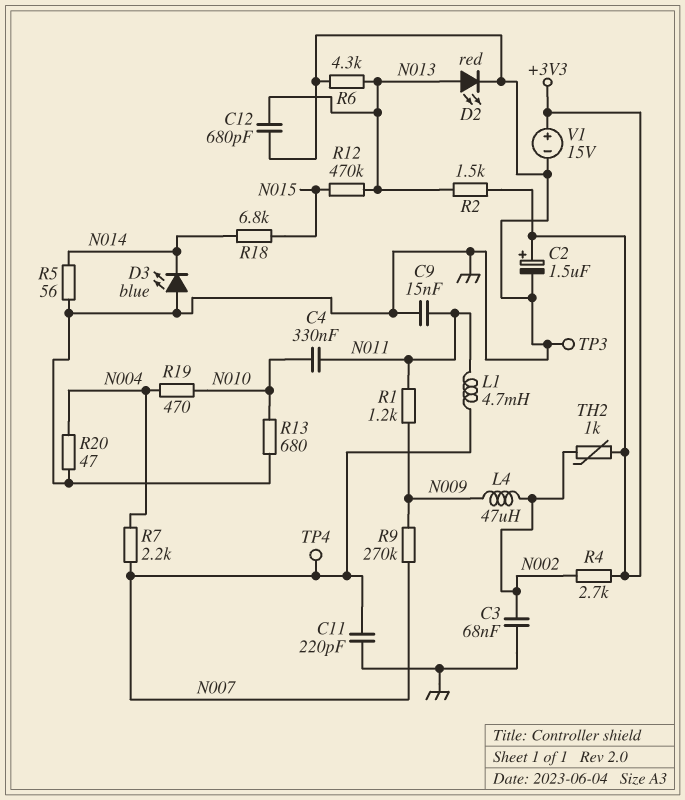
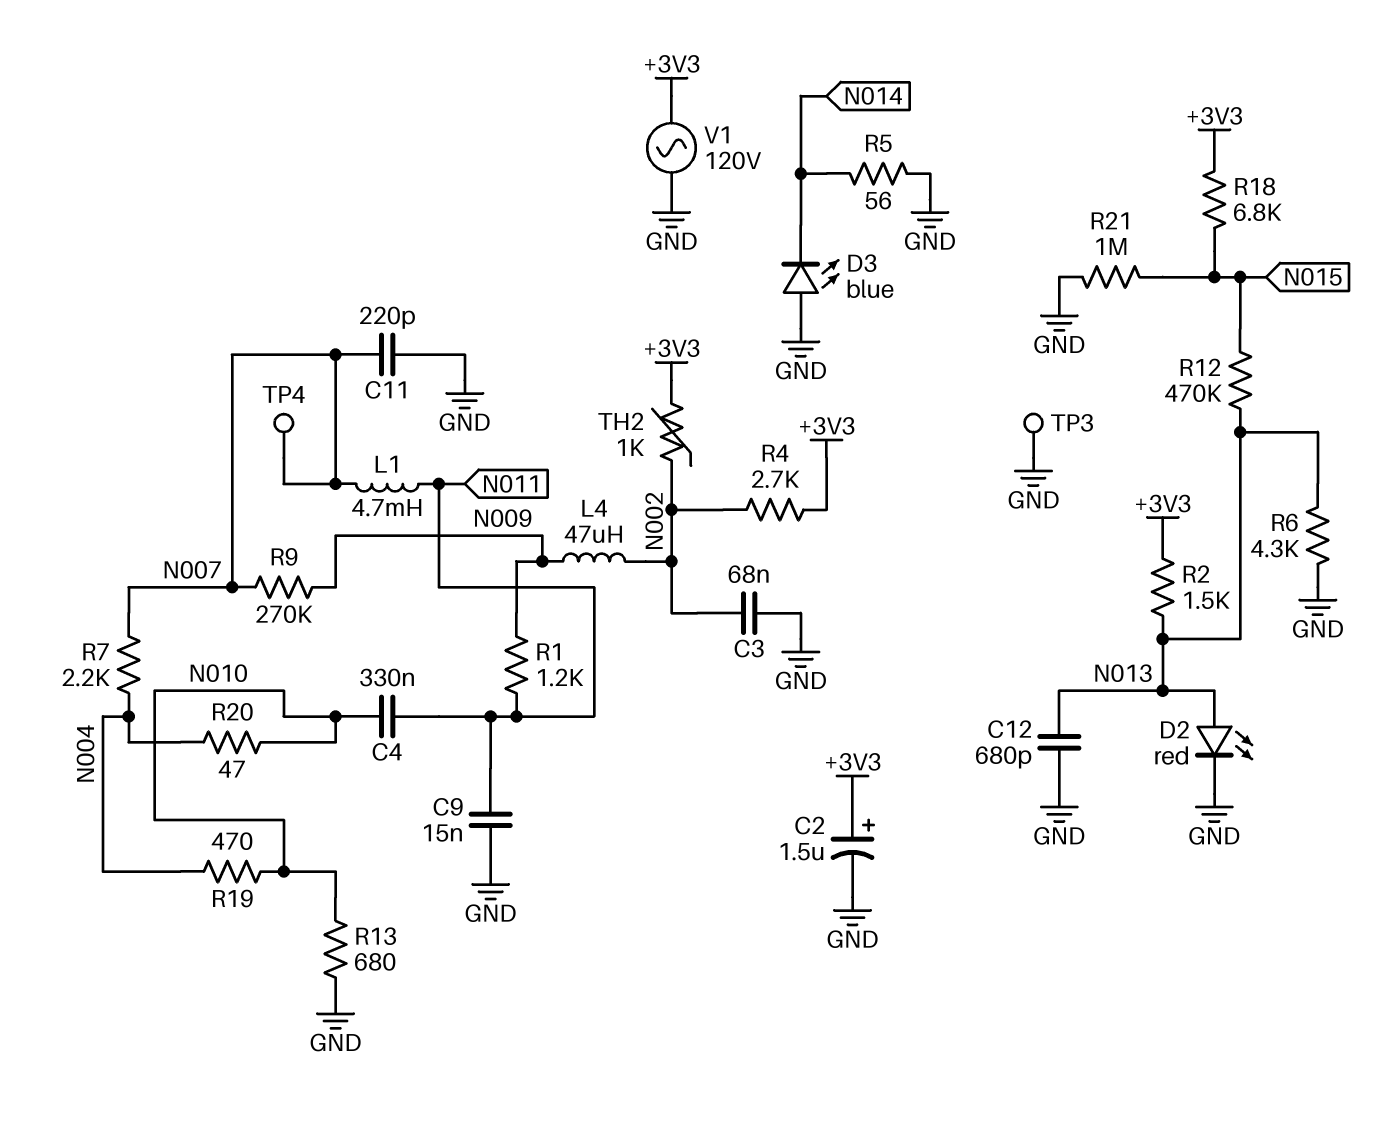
R18: 6.8k (N014, N015) -> 6.8k (+3V3, N015)
R20: 47 (GND, N004) -> 47 (N004, N010)
R21: none -> 1M (GND, N015)
V1: 15V (plus +3V3, minus GND) -> AC 120V (+3V3, GND)

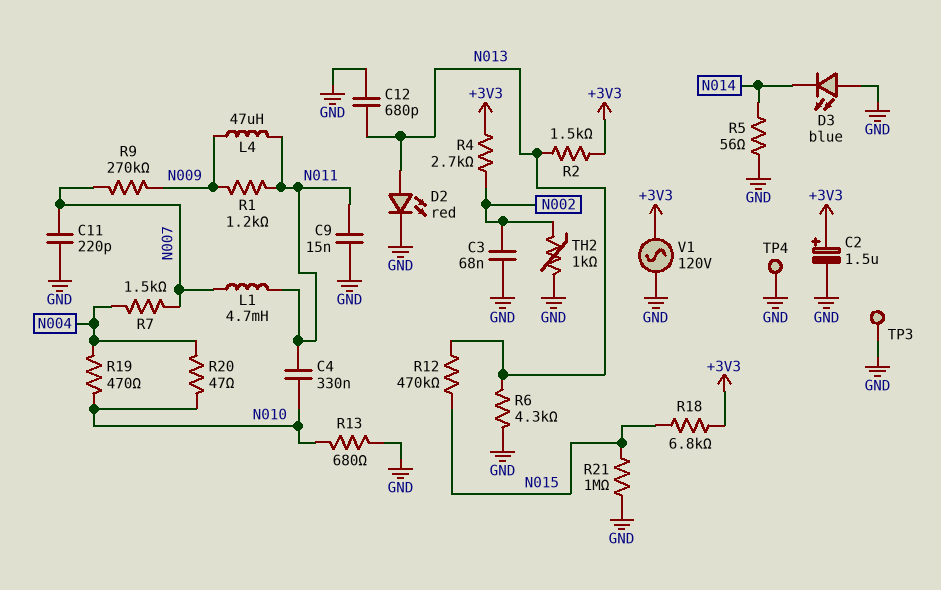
L4: 47uH (N002, N009) -> 47uH (N009, N011)
R7: 2.2k (N004, N007) -> 1.5k (N004, N007)
TH2: 1k (+3V3, N002) -> 1k (GND, N002)
TP4: test point (N007) -> test point (GND)

